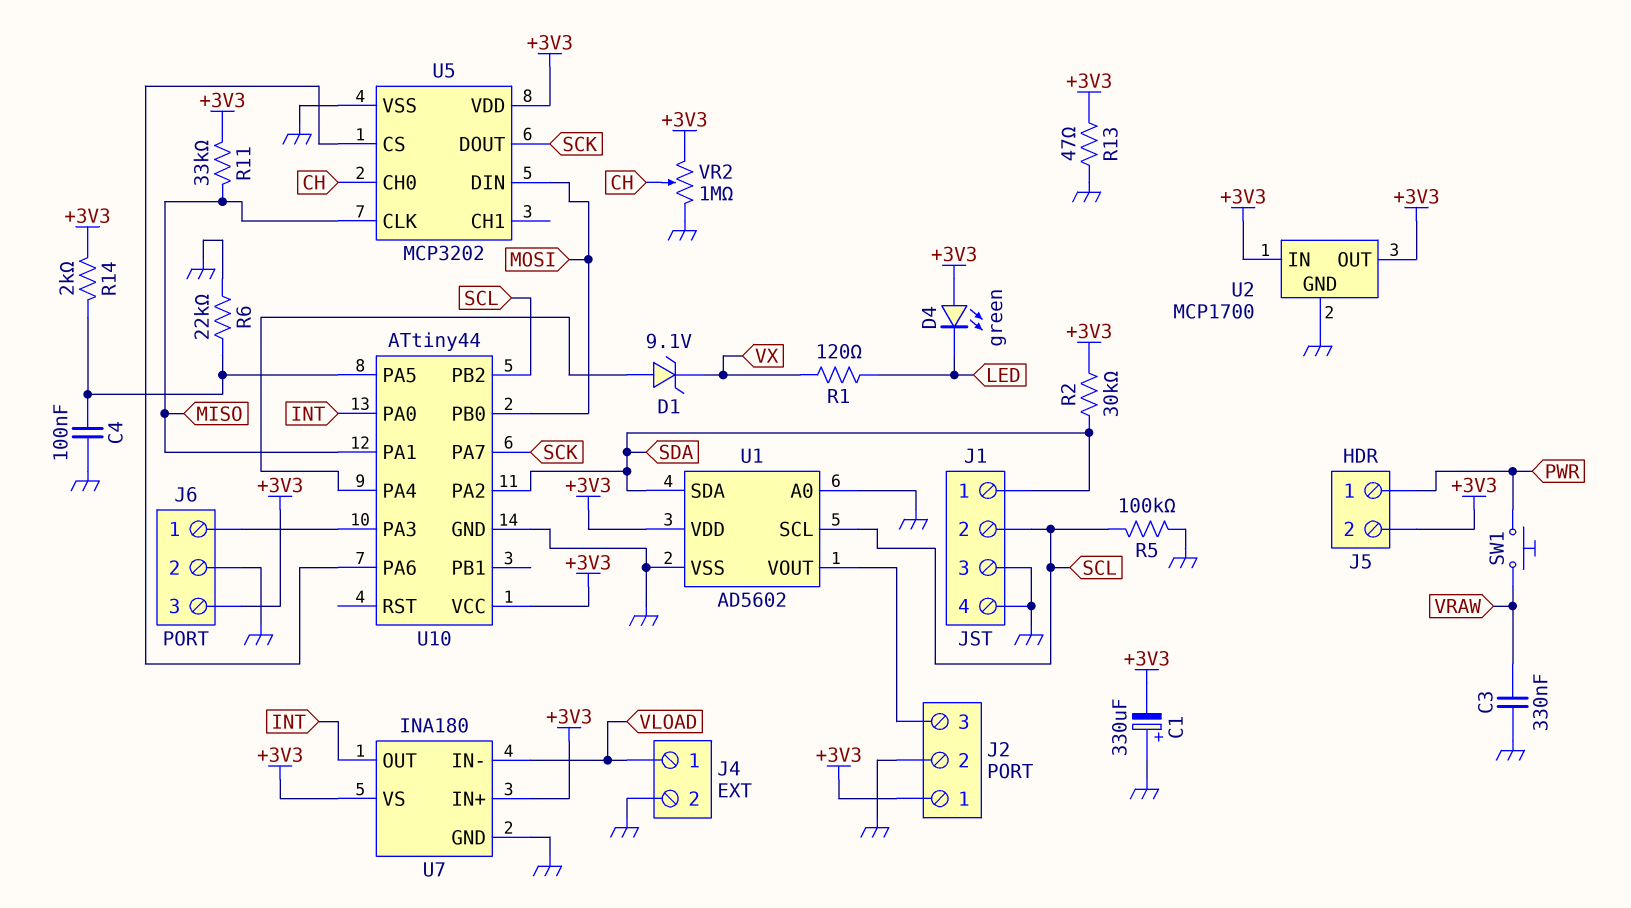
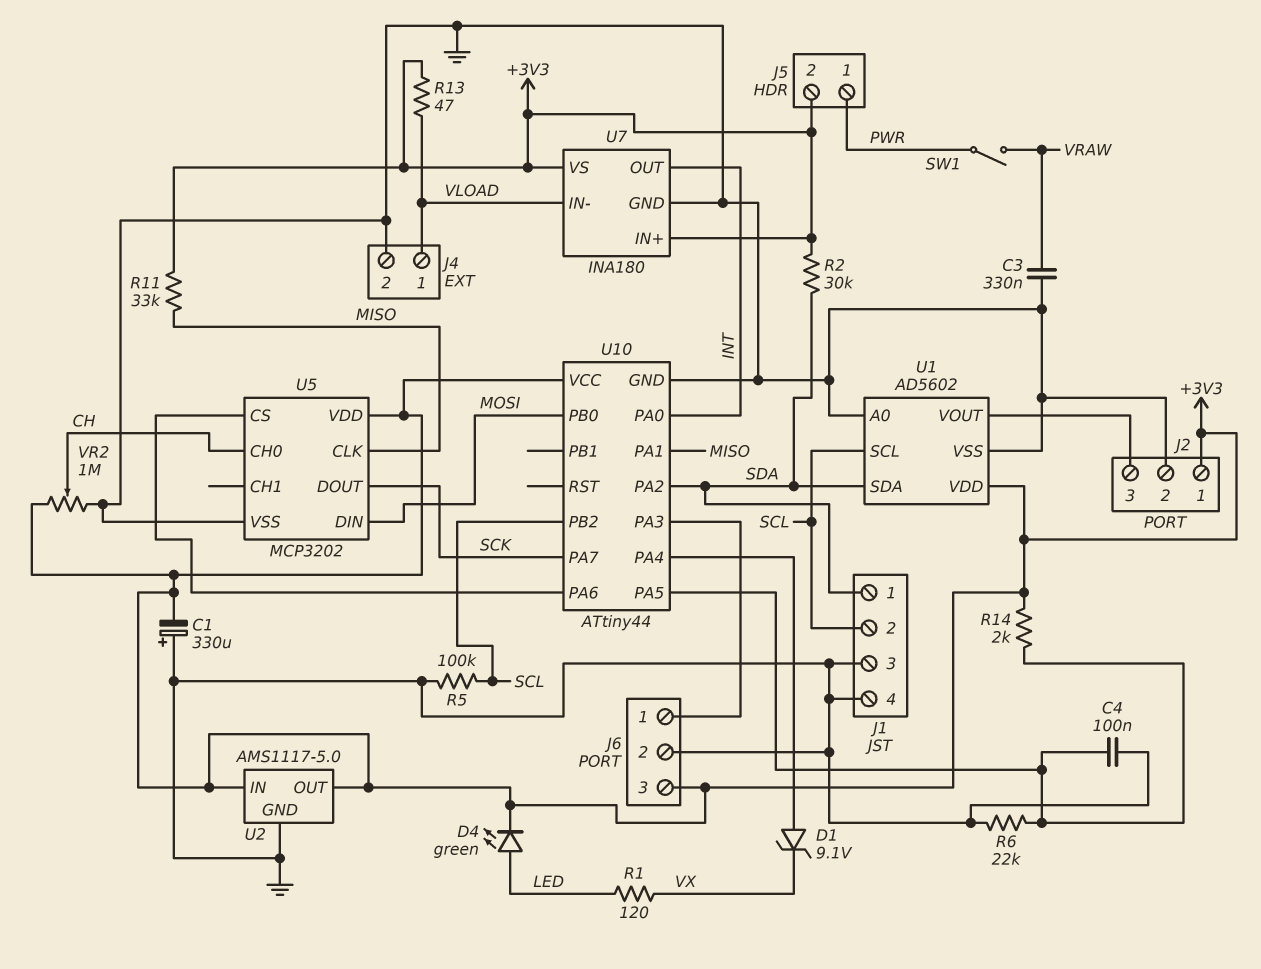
D4: LED green (A +3V3, K LED) -> LED green (A LED, K +3V3)
R13: 47 (+3V3, GND) -> 47 (+3V3, VLOAD)
SW1: button (PWR, VRAW) -> switch (PWR, VRAW)
U2: MCP1700 -> AMS1117-5.0

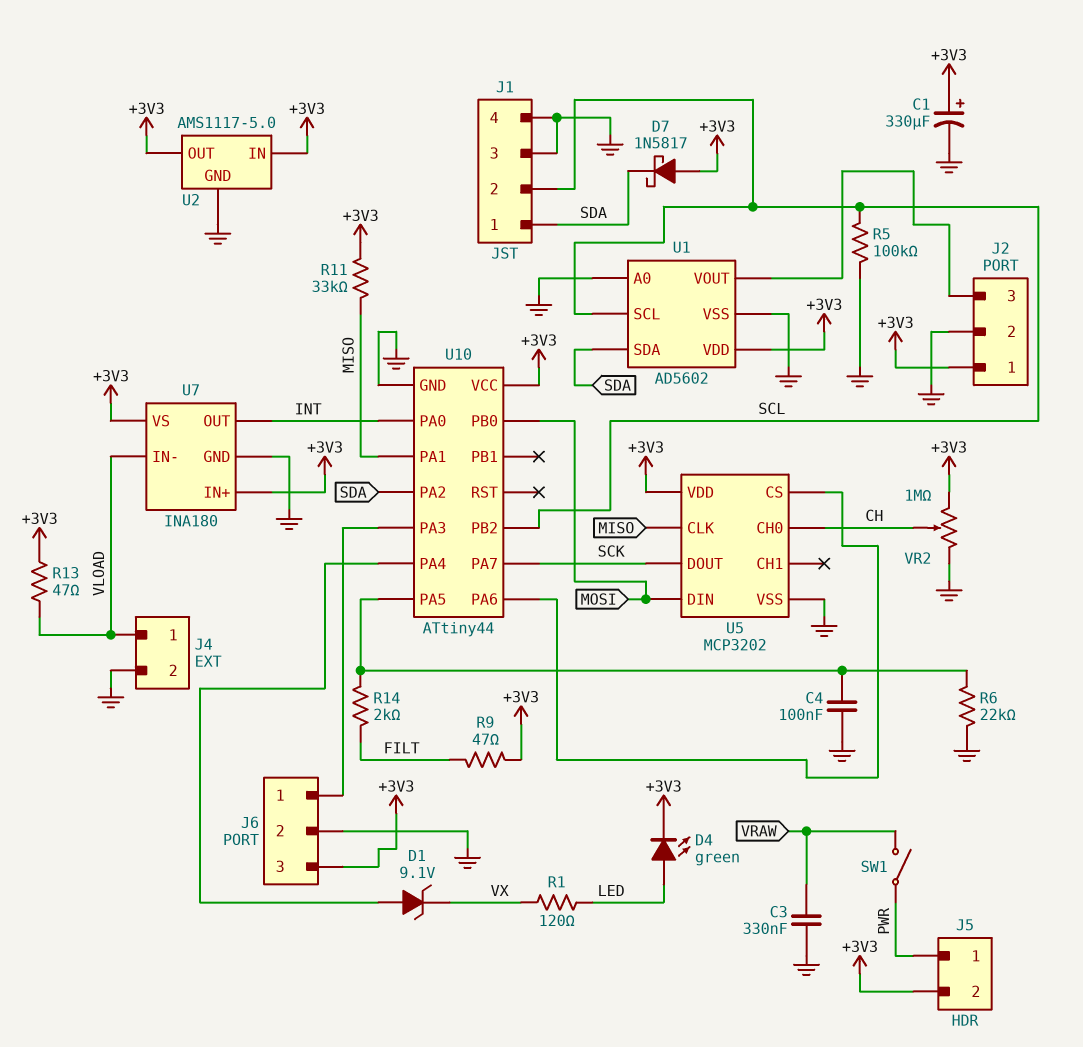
C1: 330uF (plus GND, minus +3V3) -> 330uF (plus +3V3, minus GND)
D7: none -> schottky 1N5817 (A +3V3, K SDA)
R2: 30k (+3V3, SDA) -> none
R9: none -> 47 (+3V3, FILT)
R14: 2k (+3V3, U10/PA5) -> 2k (FILT, U10/PA5)

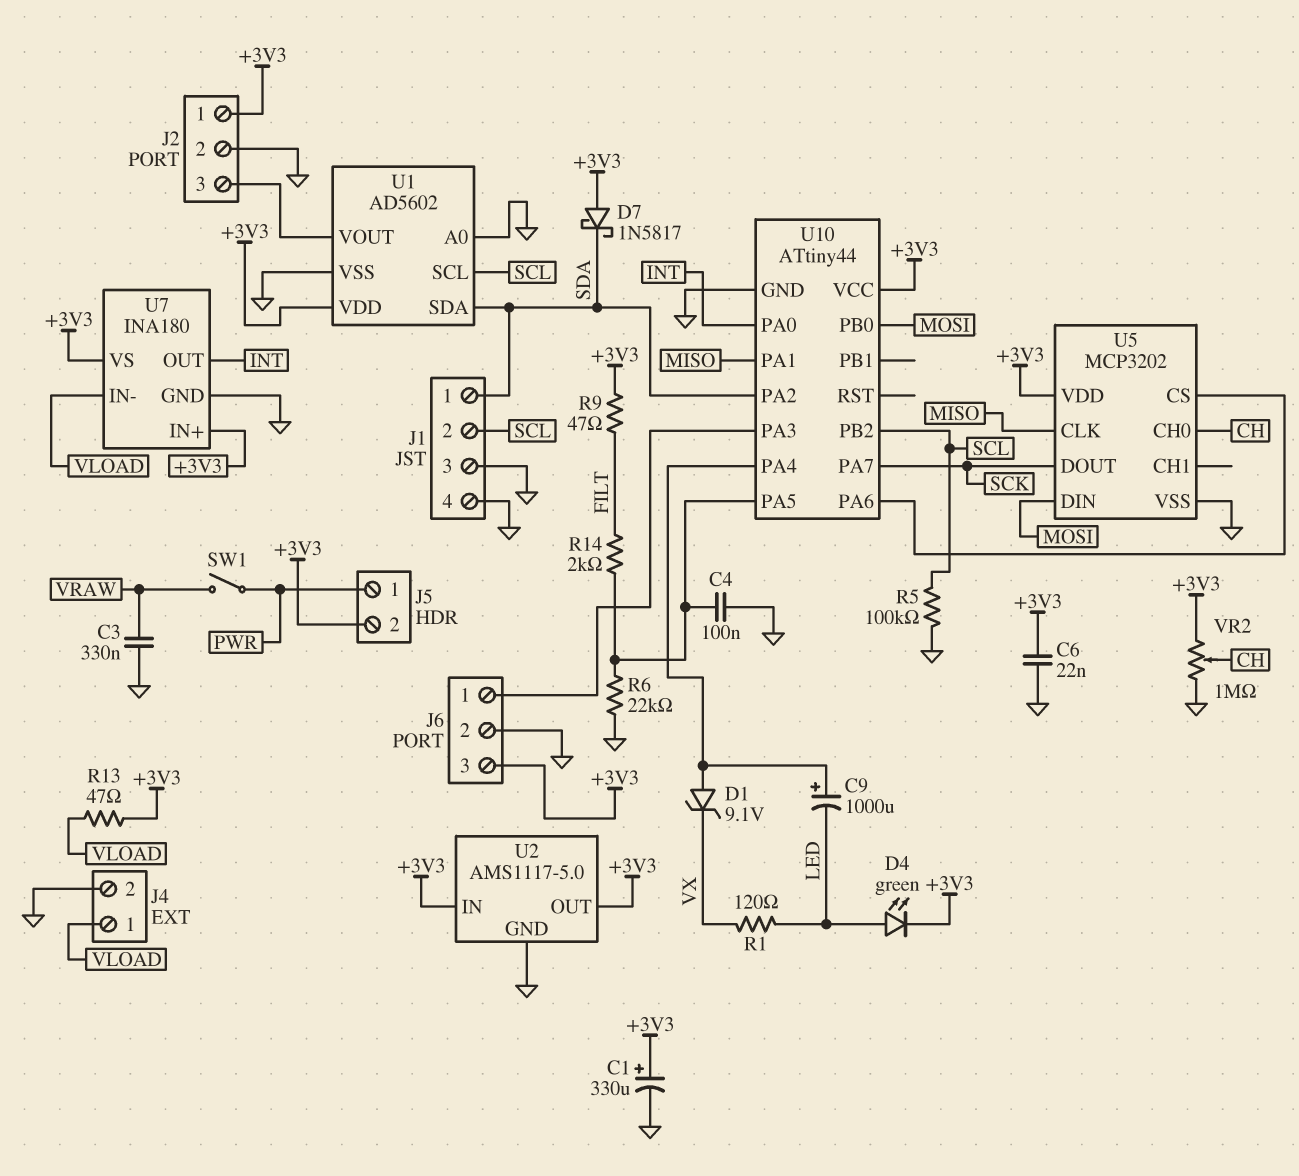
C6: none -> 22nF (+3V3, GND)
C9: none -> 1000uF (plus U10/PA4, minus LED)
R11: 33k (+3V3, MISO) -> none

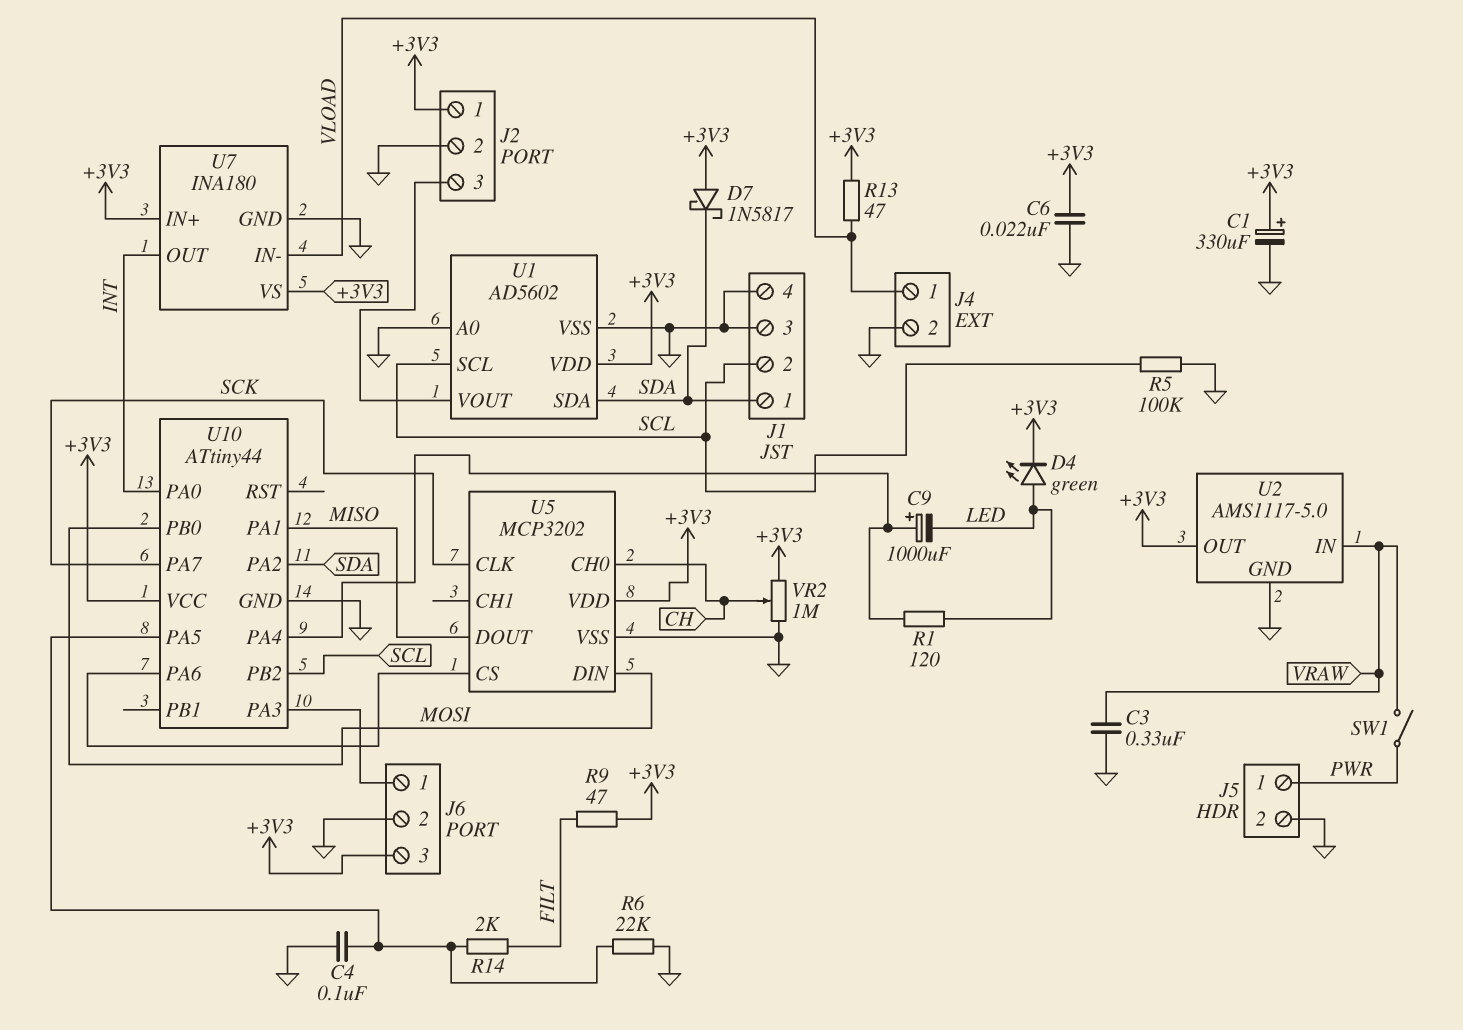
D1: zener 9.1V (A U10/PA4, K VX) -> none
J5 pin 2: +3V3 -> GND
R1: 120 (LED, VX) -> 120 (LED, U10/PA4)
U2 pin IN: +3V3 -> VRAW
U5 pin CLK: MISO -> SCK
U5 pin DOUT: SCK -> MISO

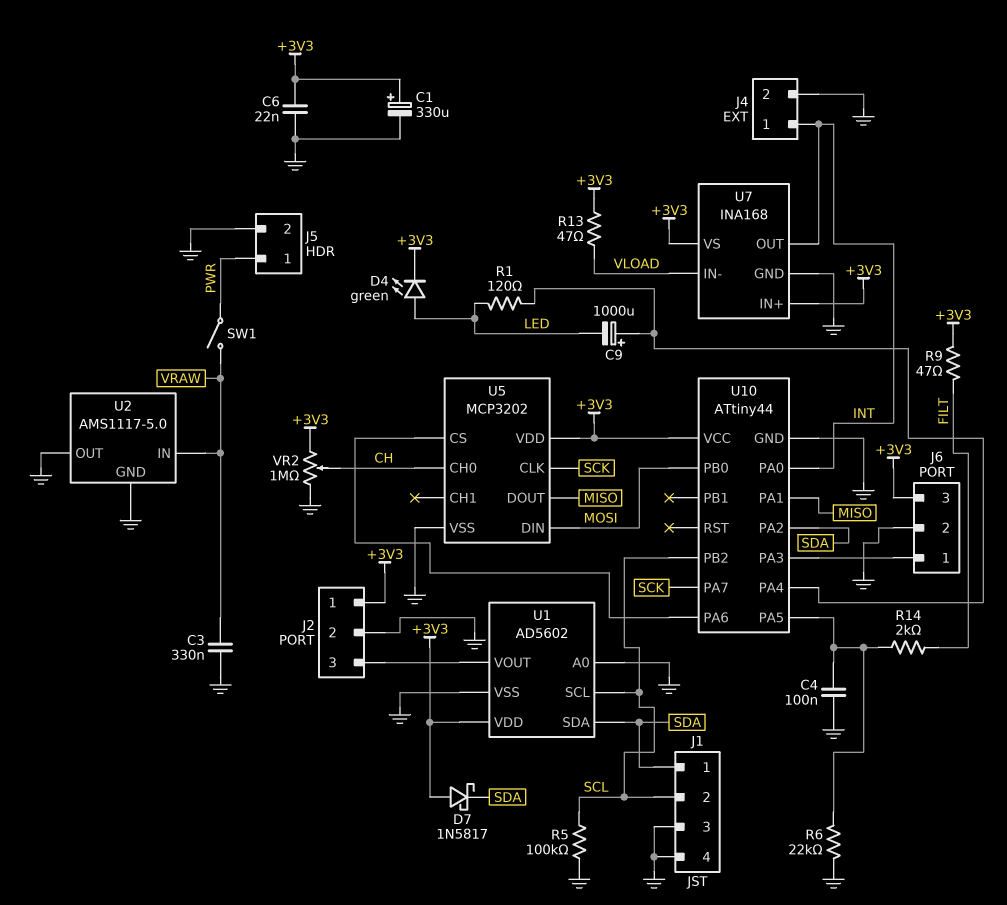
J4 pin 1: VLOAD -> INT
U2 pin OUT: +3V3 -> GND
U7: INA180 -> INA168

